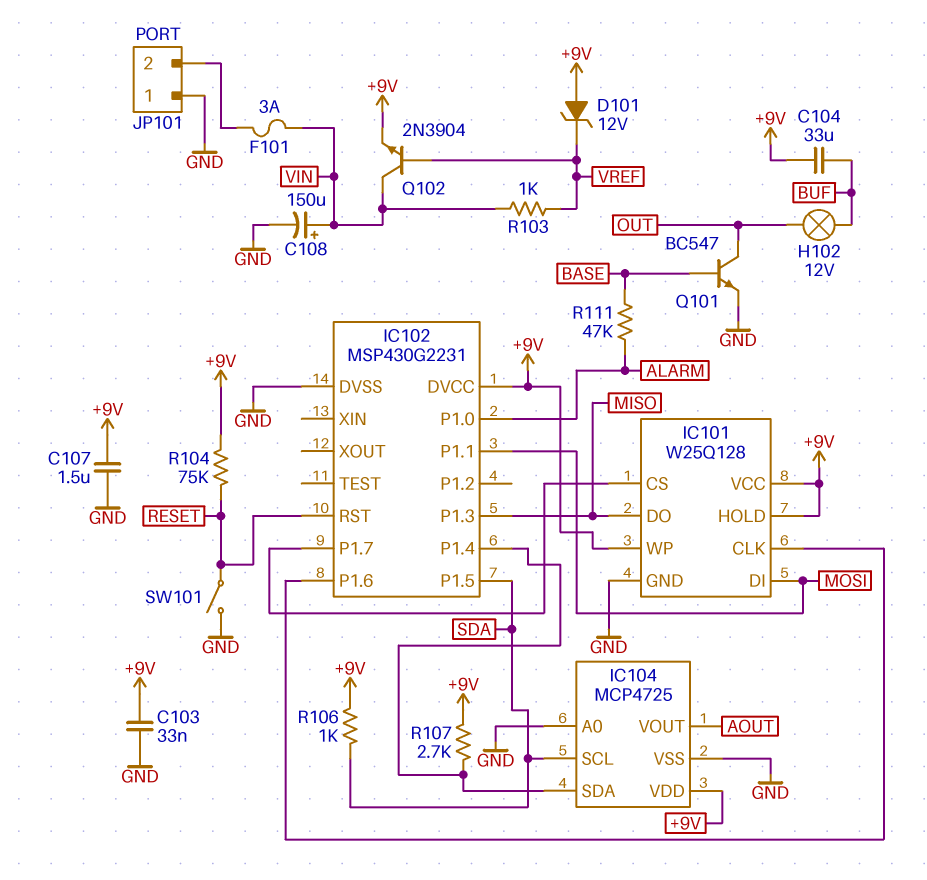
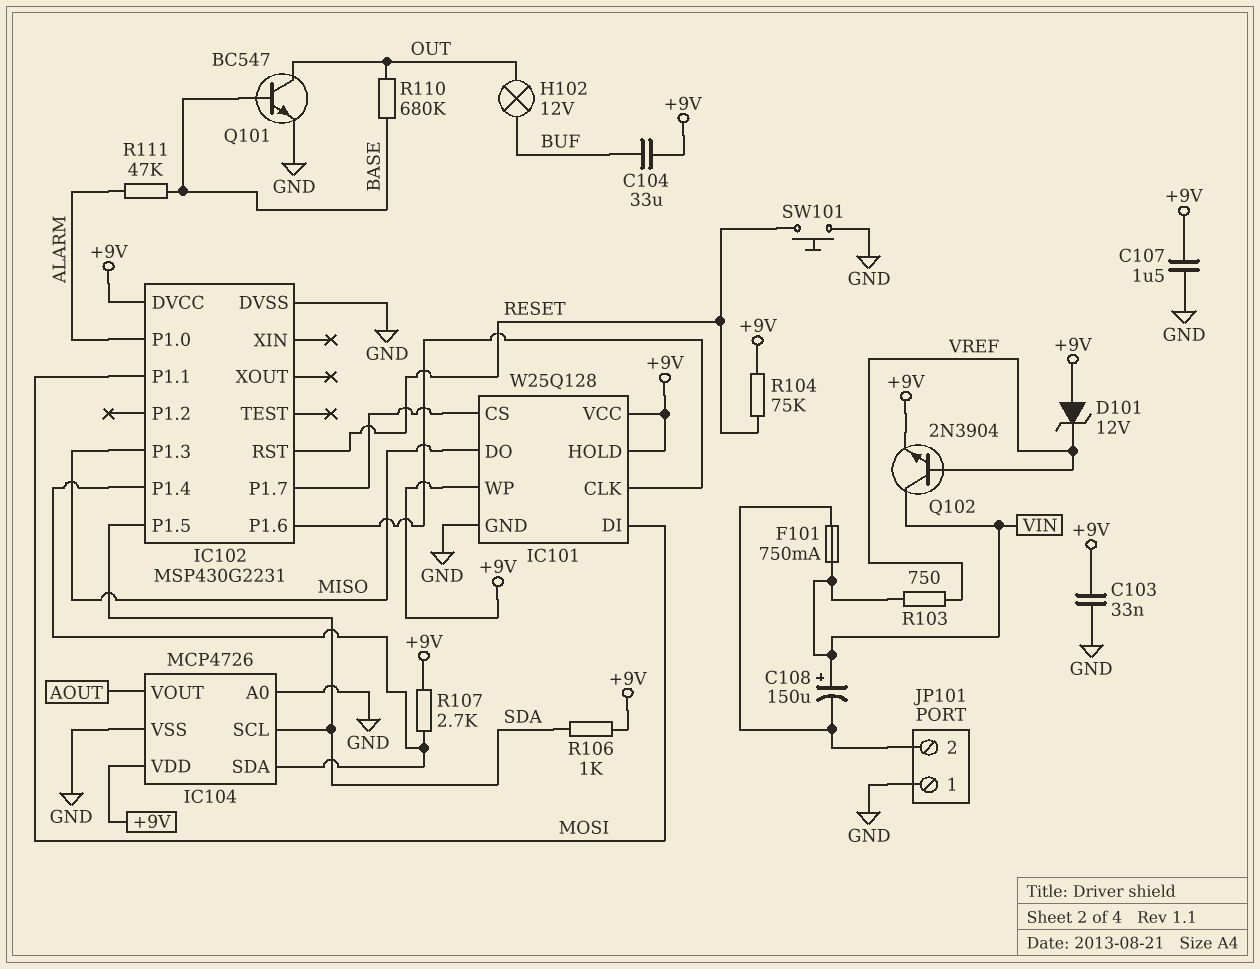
C108: 150uF (plus VIN, minus GND) -> 150uF (plus VIN, minus JP101/2)
F101: 3A (JP101/2, VIN) -> 750mA (JP101/2, VIN)
IC104: MCP4725 -> MCP4726
R103: 1k (VIN, VREF) -> 750 (VIN, VREF)
R110: none -> 680k (BASE, OUT)
SW101: switch (GND, RESET) -> button (GND, RESET)

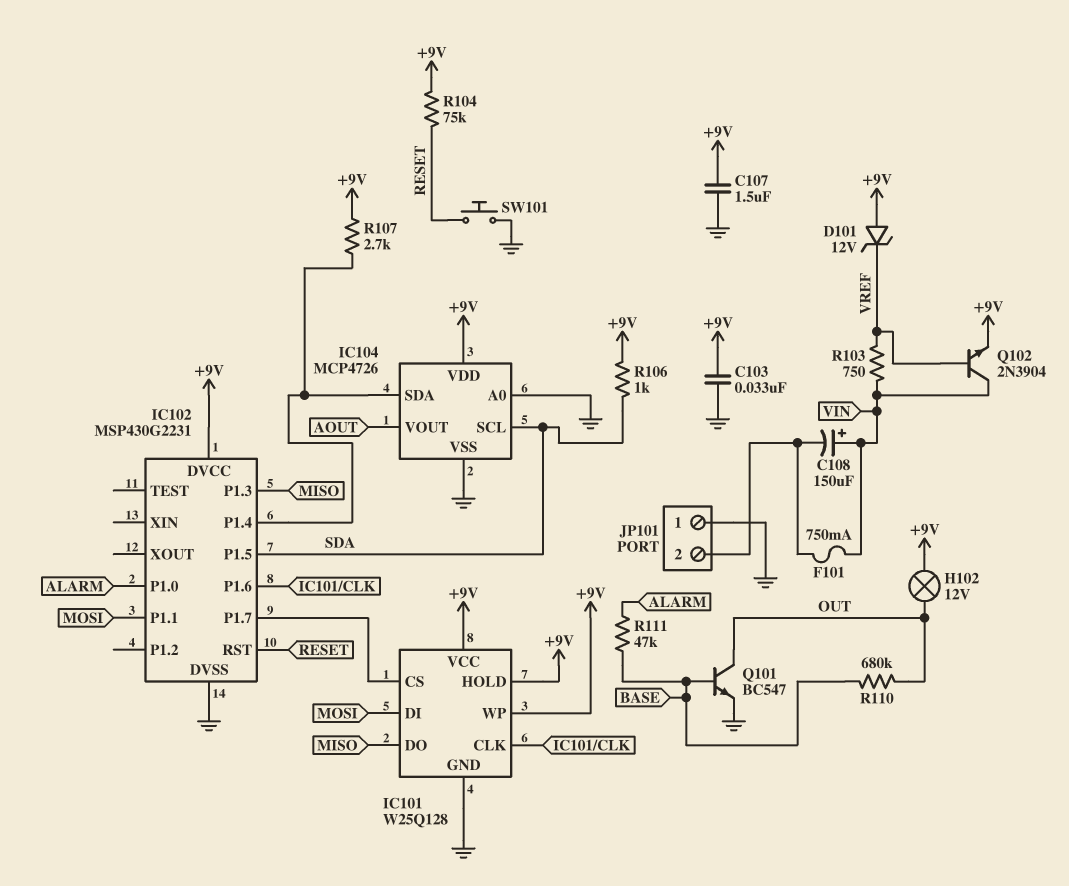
C104: 33uF (+9V, BUF) -> none
H102: lamp 12V (BUF, OUT) -> lamp 12V (+9V, OUT)

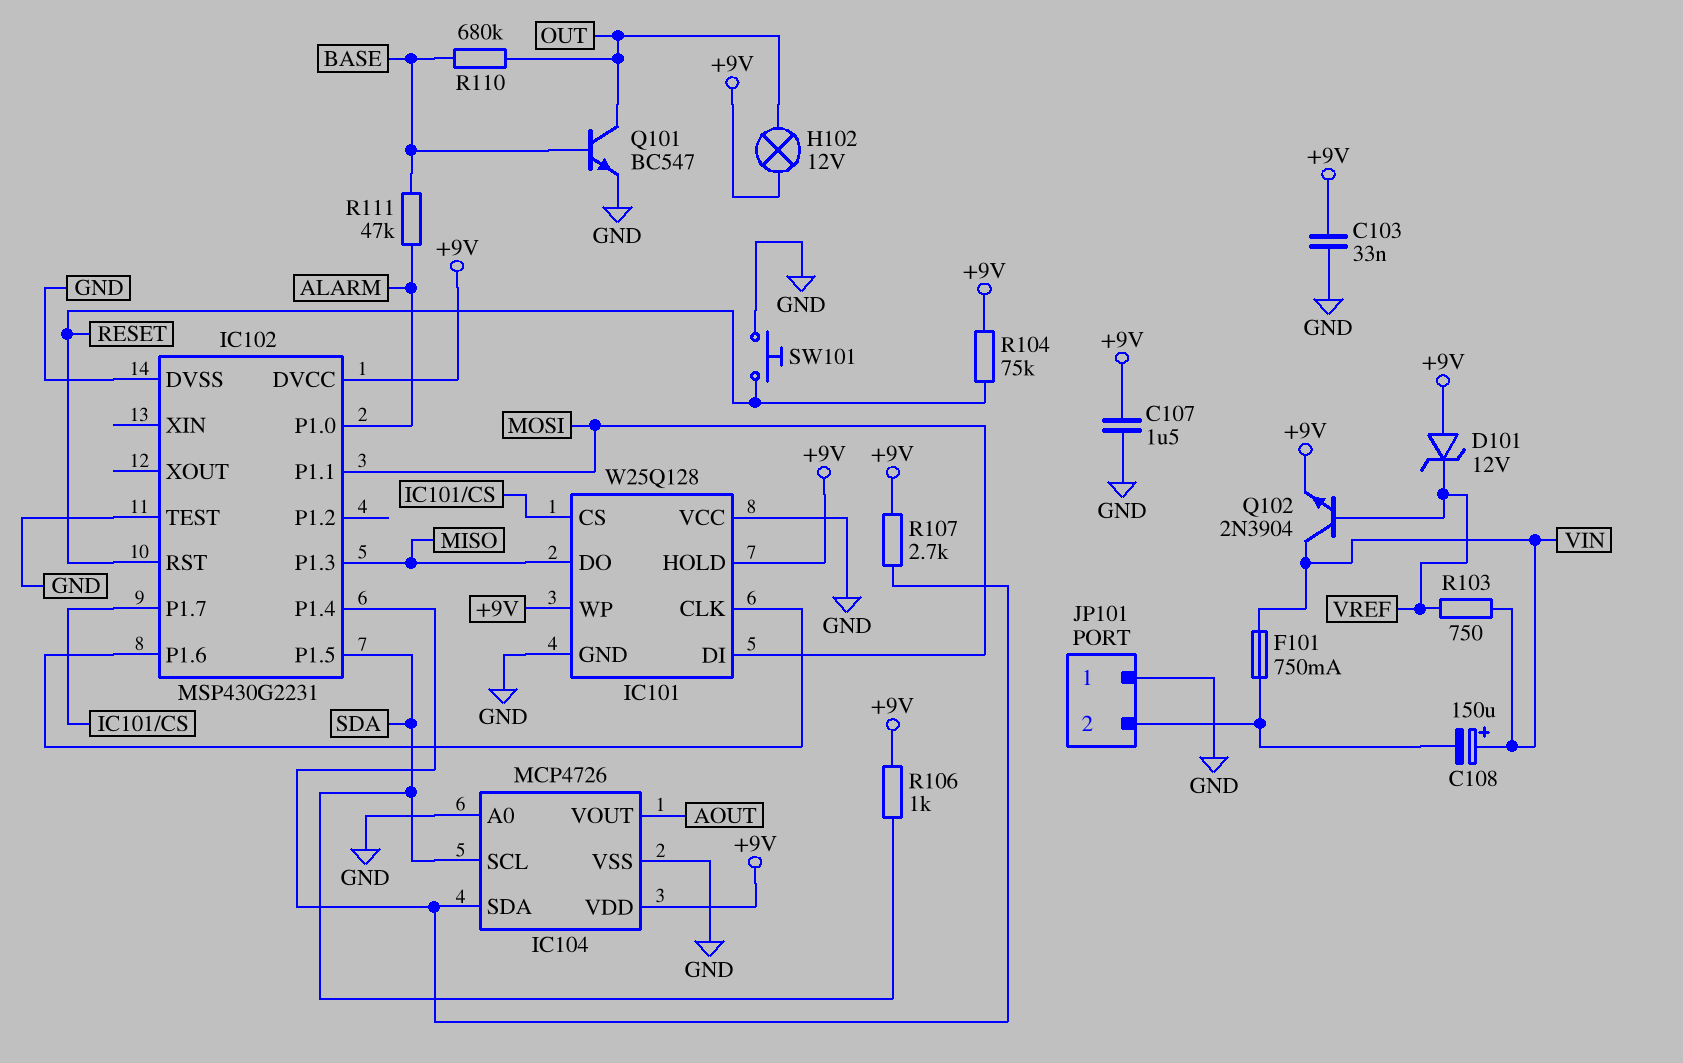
IC101 pin VCC: +9V -> GND
IC102 pin TEST: none -> GND

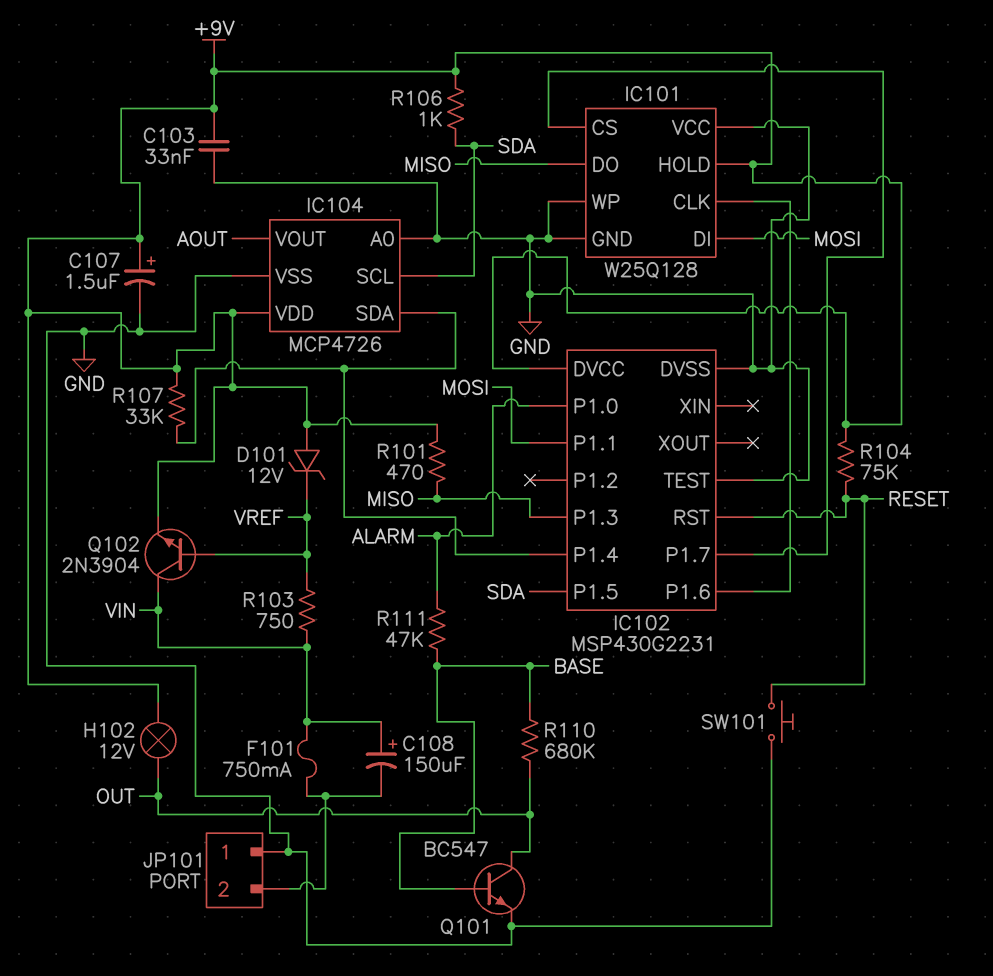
C107: 1.5uF (+9V, GND) -> 1.5uF (plus +9V, minus GND)
IC101 pin WP: +9V -> GND
R101: none -> 470 (+9V, MISO)
R107: 2.7k (+9V, IC102/P1.4) -> 33k (+9V, IC102/P1.4)

